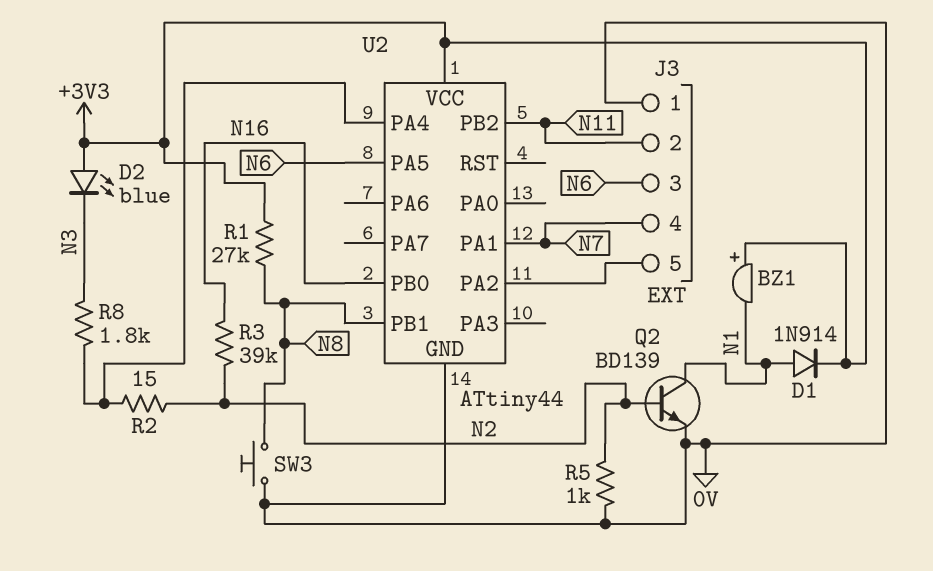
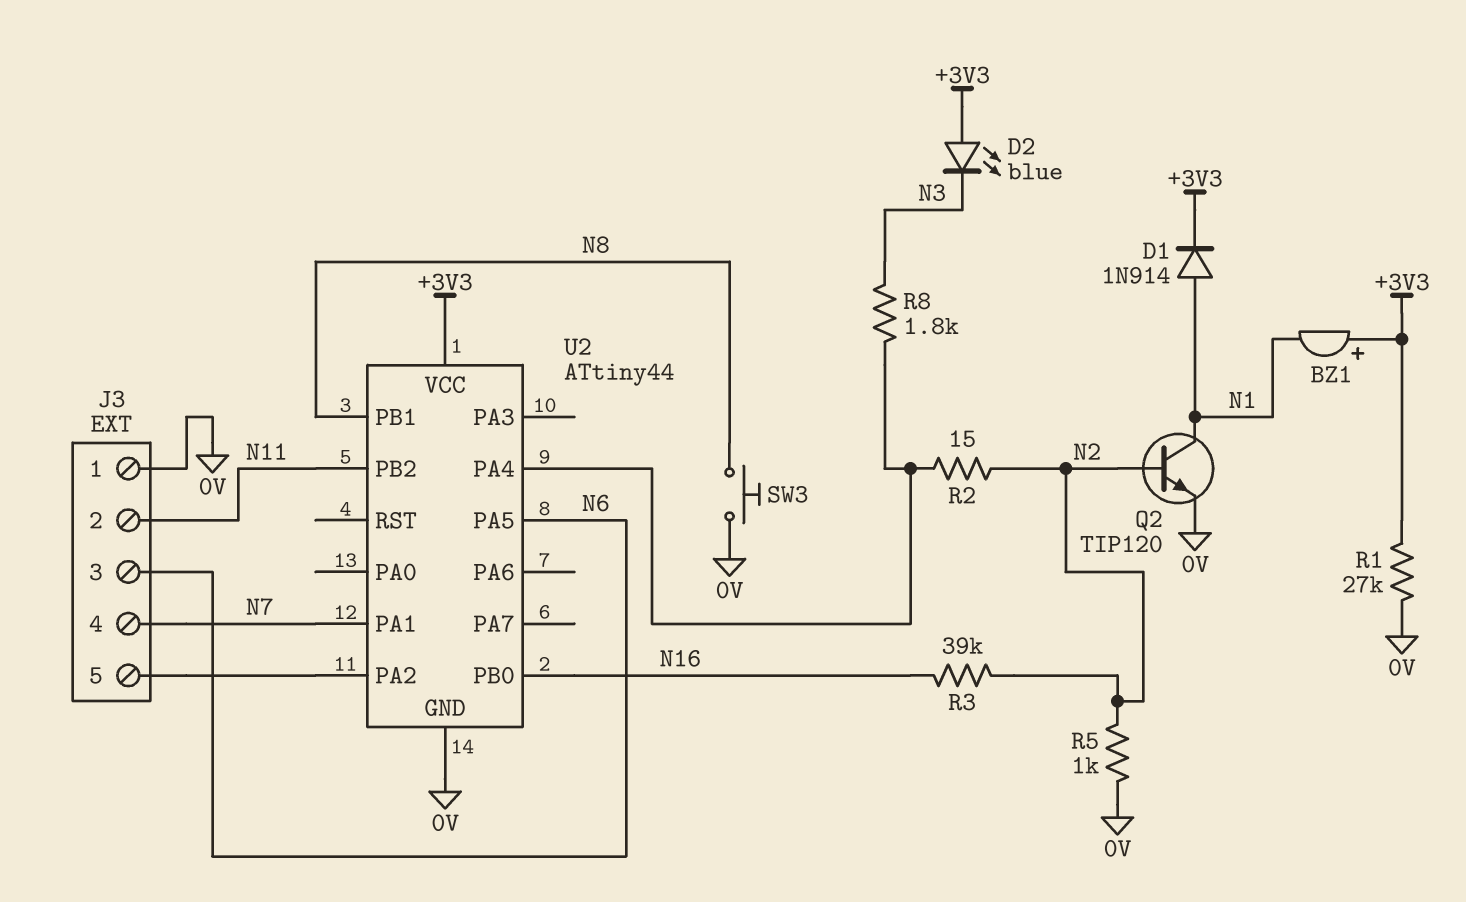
Q2: NPN BD139 (B N2, C N1, E 0V) -> NPN TIP120 (B N2, C N1, E 0V)
R1: 27k (+3V3, N8) -> 27k (+3V3, 0V)

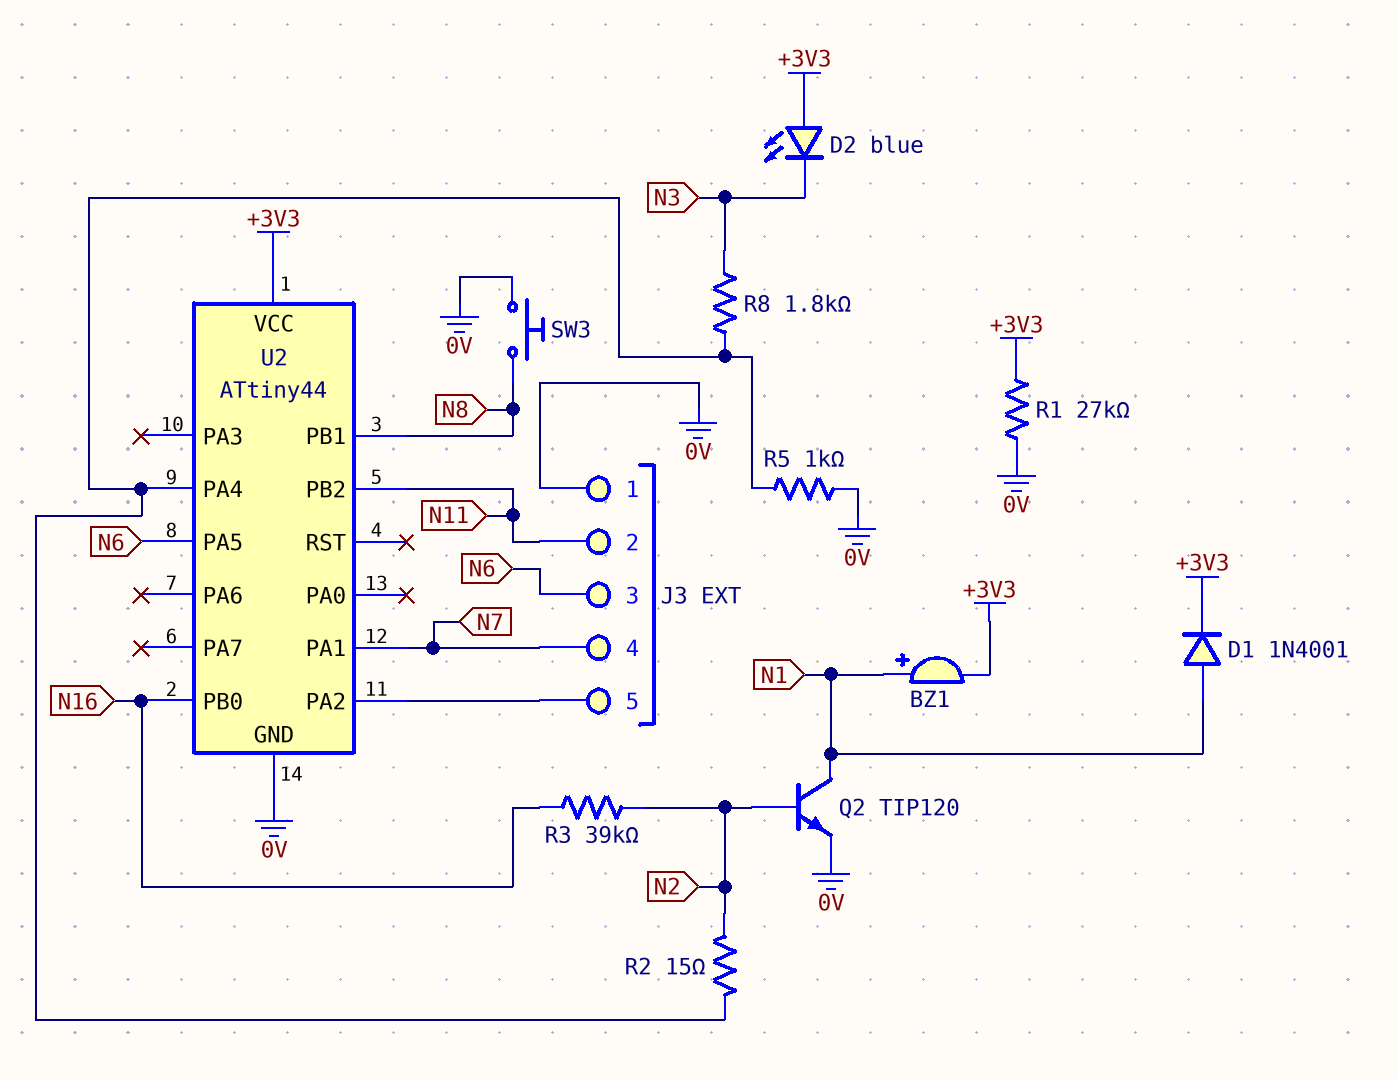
BZ1: buzzer (plus +3V3, minus N1) -> buzzer (plus N1, minus +3V3)
D1: diode 1N914 (A N1, K +3V3) -> diode 1N4001 (A N1, K +3V3)
R5: 1k (0V, N2) -> 1k (0V, U2/PA4)

